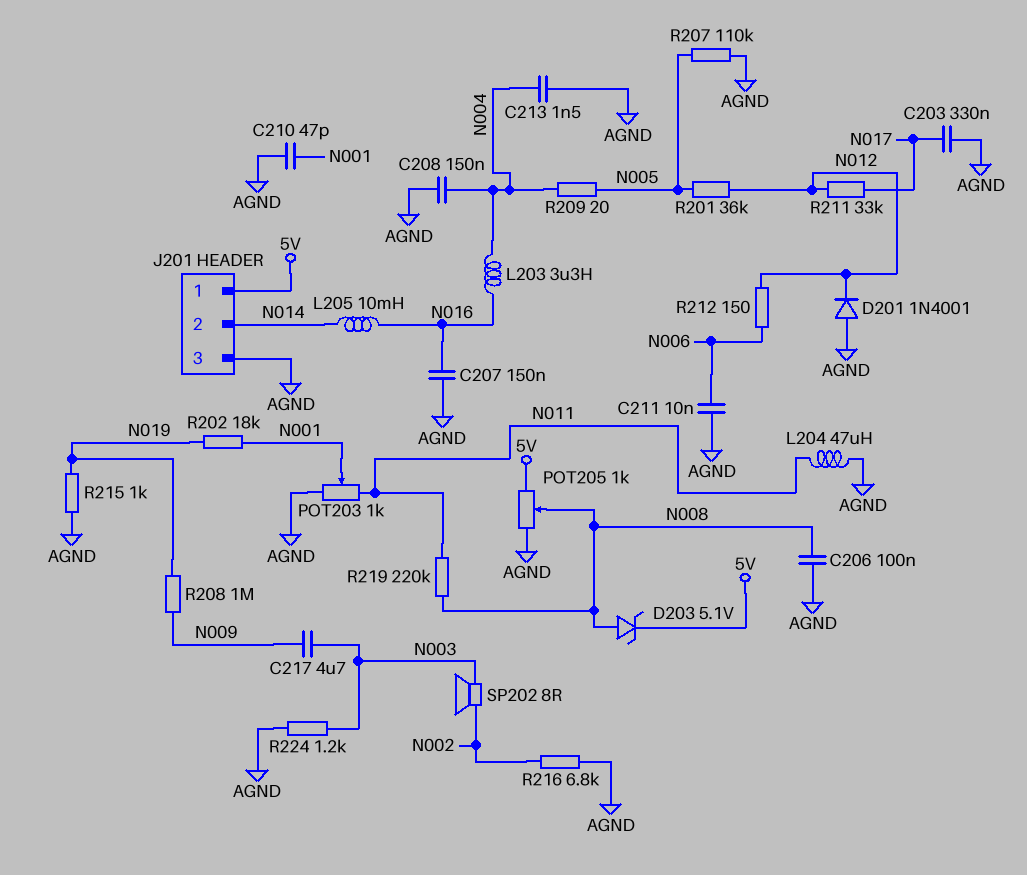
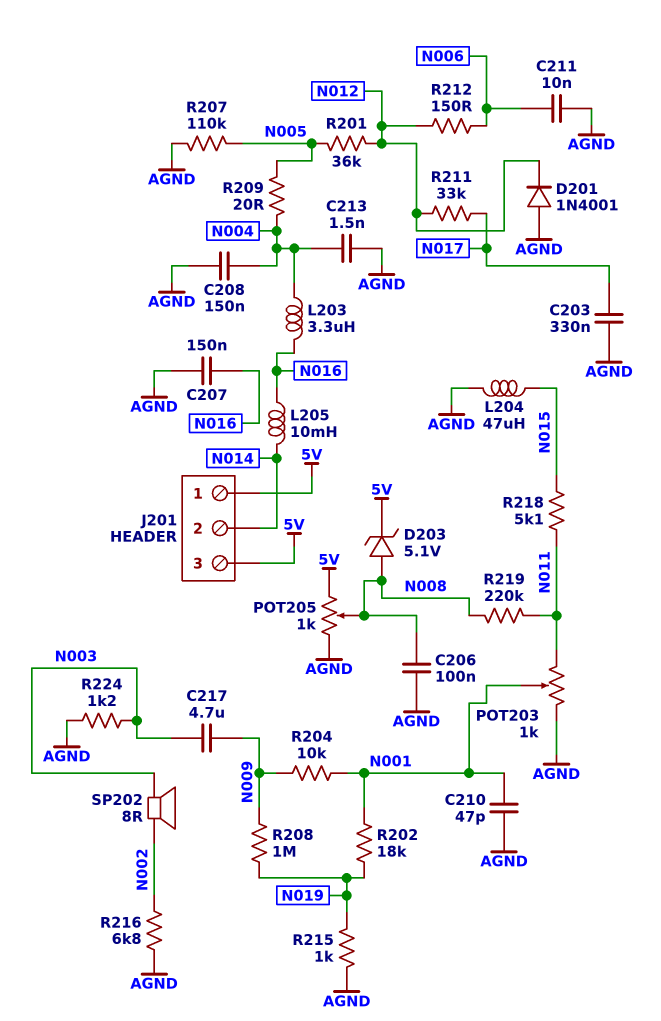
J201 pin 3: AGND -> 5V
L204: 47uH (AGND, N011) -> 47uH (AGND, N015)
R204: none -> 10k (N001, N009)
R218: none -> 5.1k (N011, N015)

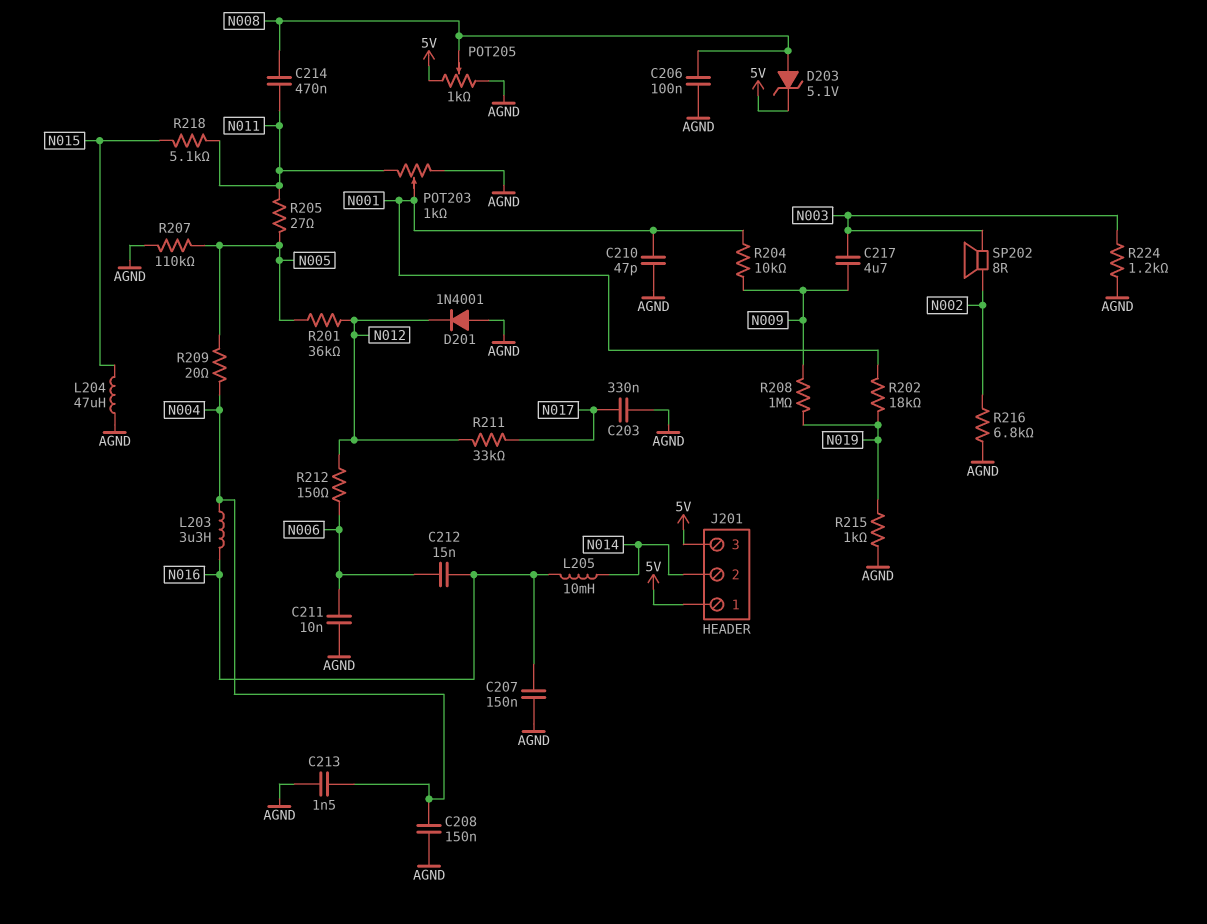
C212: none -> 15nF (N006, N016)
C214: none -> 470nF (N008, N011)
R205: none -> 27 (N005, N011)
R219: 220k (N008, N011) -> none

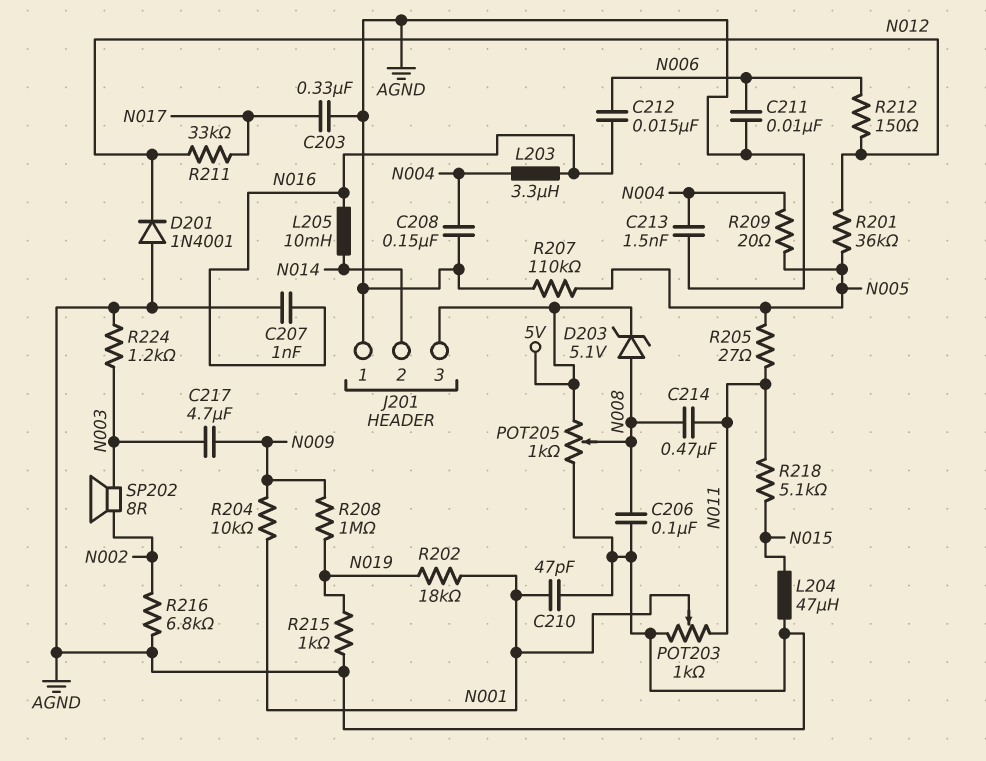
C207: 150nF (AGND, N016) -> 1nF (AGND, N016)
J201 pin 1: 5V -> AGND

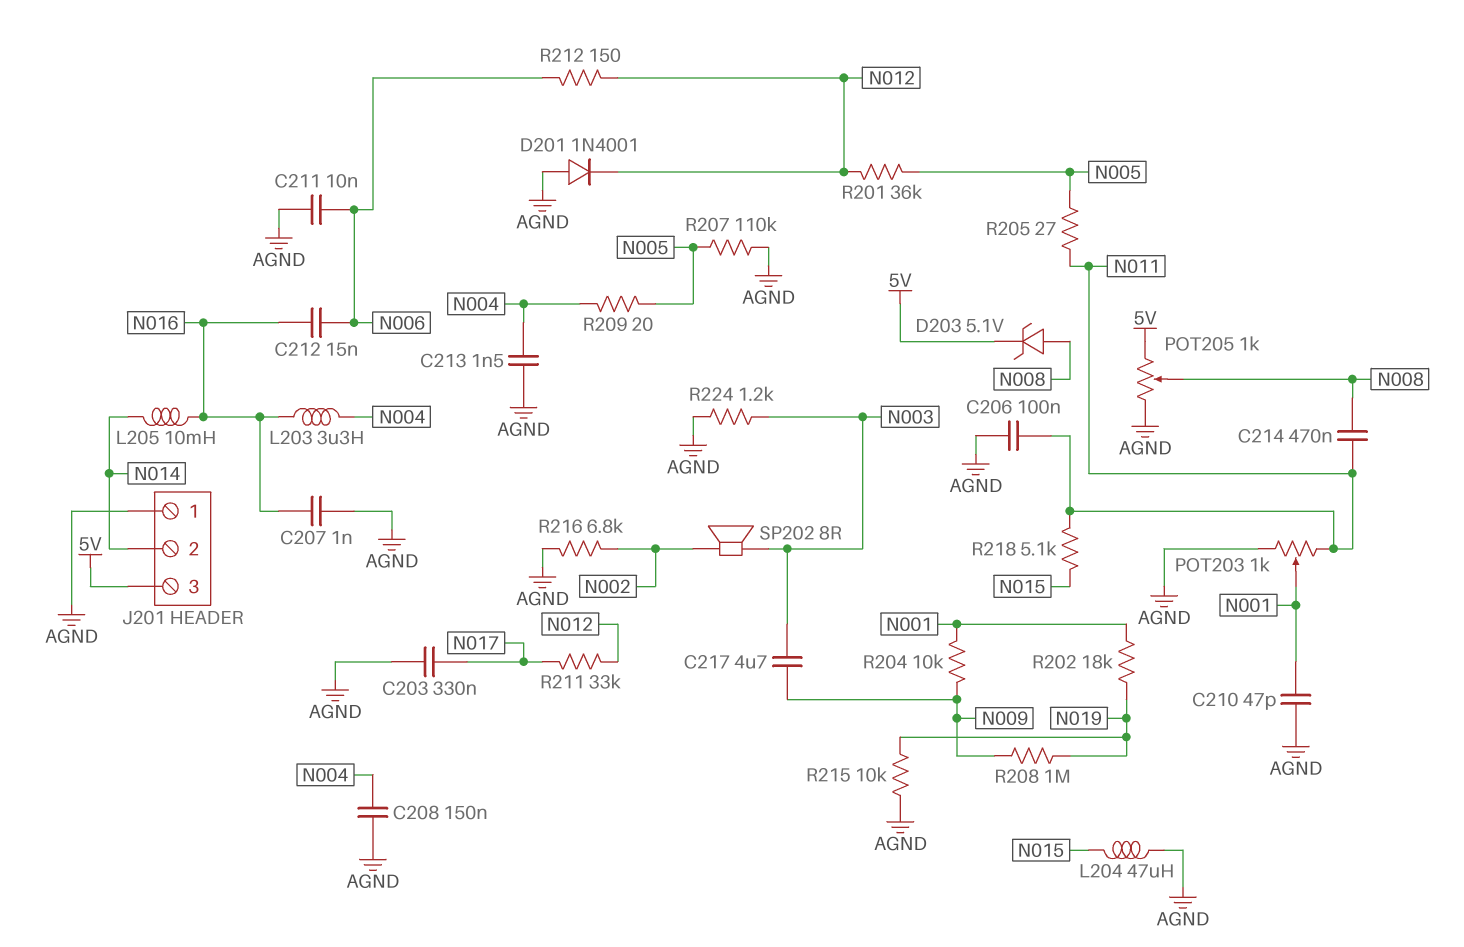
C206: 100nF (AGND, N008) -> 100nF (AGND, N011)
R215: 1k (AGND, N019) -> 10k (AGND, N019)

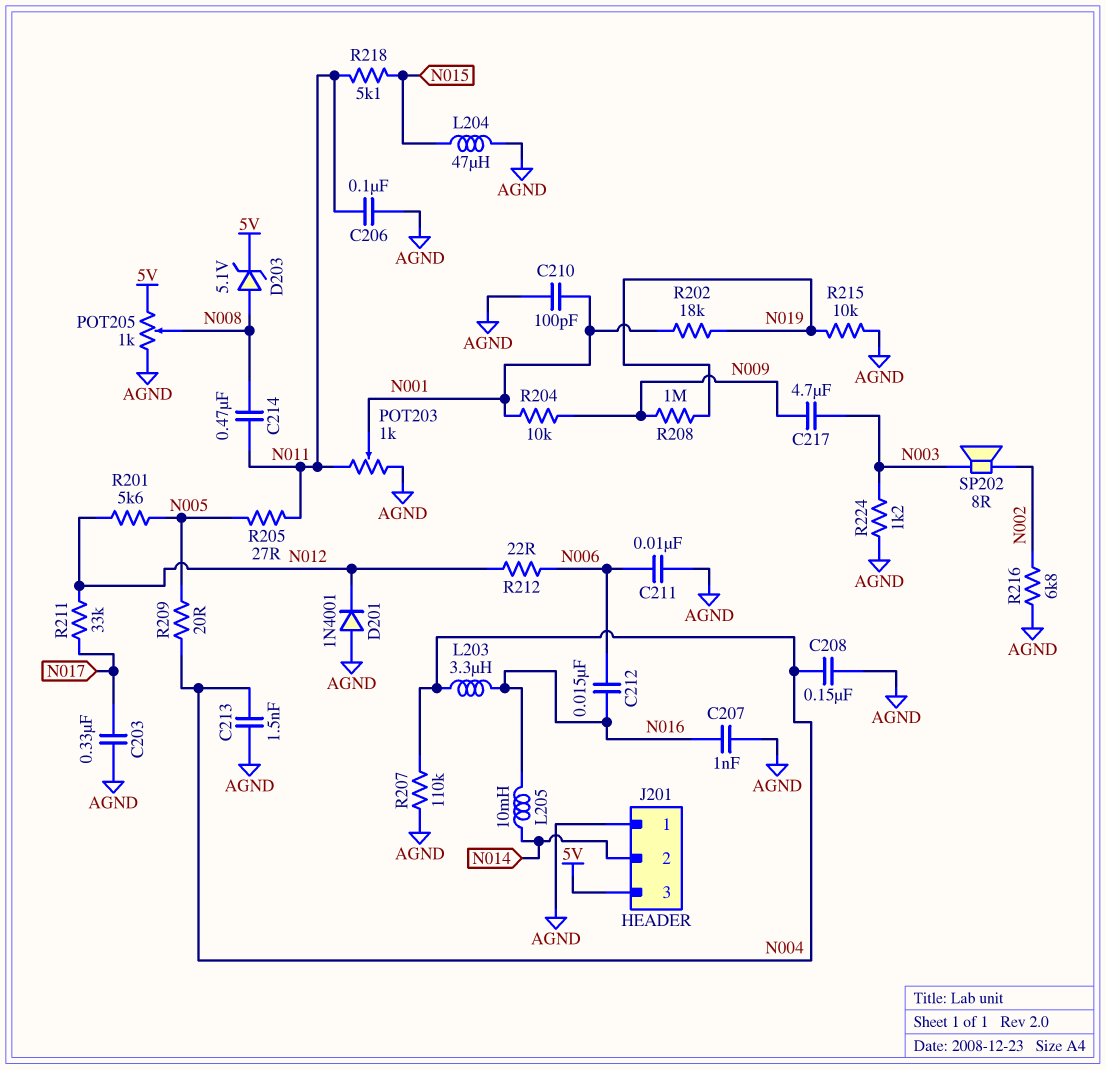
C210: 47pF (AGND, N001) -> 100pF (AGND, N001)
R201: 36k (N005, N012) -> 5.6k (N005, N012)
R207: 110k (AGND, N005) -> 110k (AGND, N004)
R212: 150 (N006, N012) -> 22 (N006, N012)

